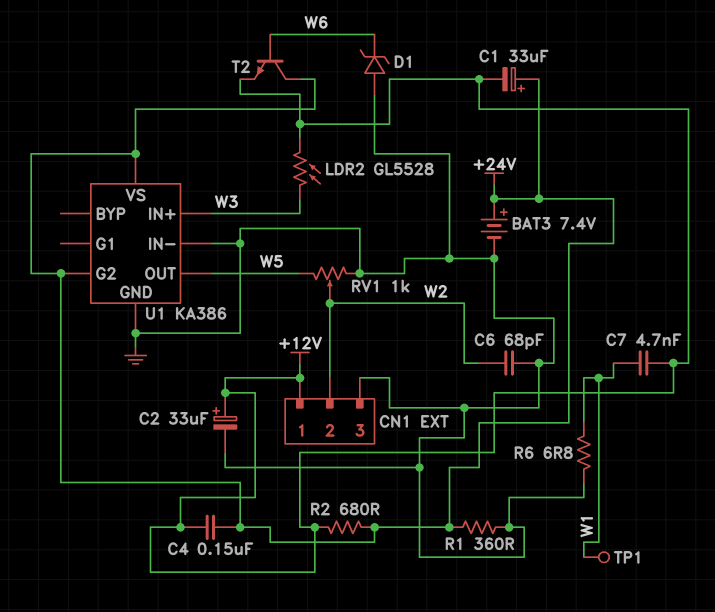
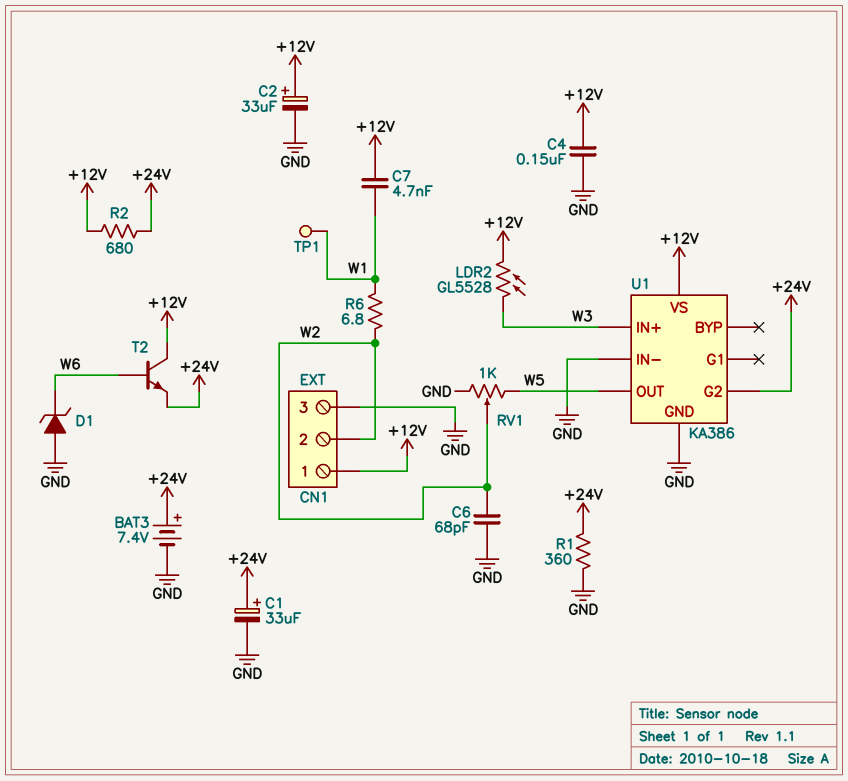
C1: 33uF (plus +24V, minus +12V) -> 33uF (plus +24V, minus GND)
C4: 150nF (+12V, +24V) -> 150nF (+12V, GND)
R6: 6.8 (GND, W1) -> 6.8 (W1, W2)
T2: NPN (B W6, C +24V, E +12V) -> NPN (B W6, C +12V, E +24V)
U1 pin VS: +24V -> +12V

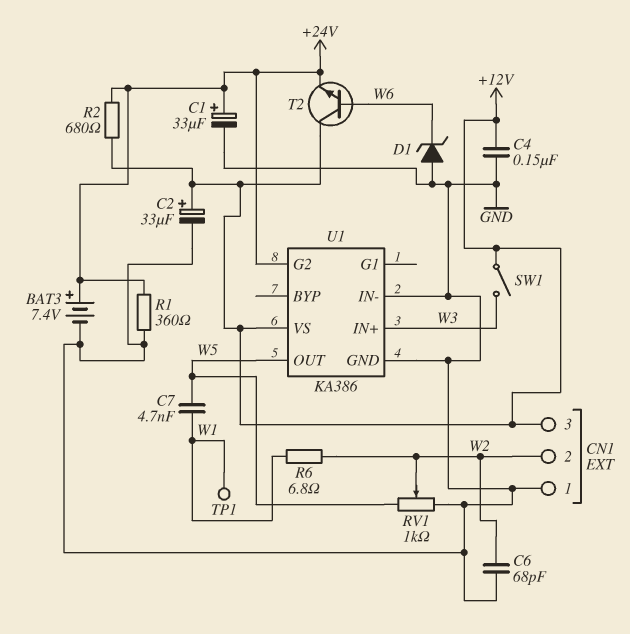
C7: 4.7nF (+12V, W1) -> 4.7nF (W1, W5)
CN1 pin 1: +12V -> GND
CN1 pin 3: GND -> +12V
LDR2: GL5528 (+12V, W3) -> none
SW1: none -> switch (+12V, W3)

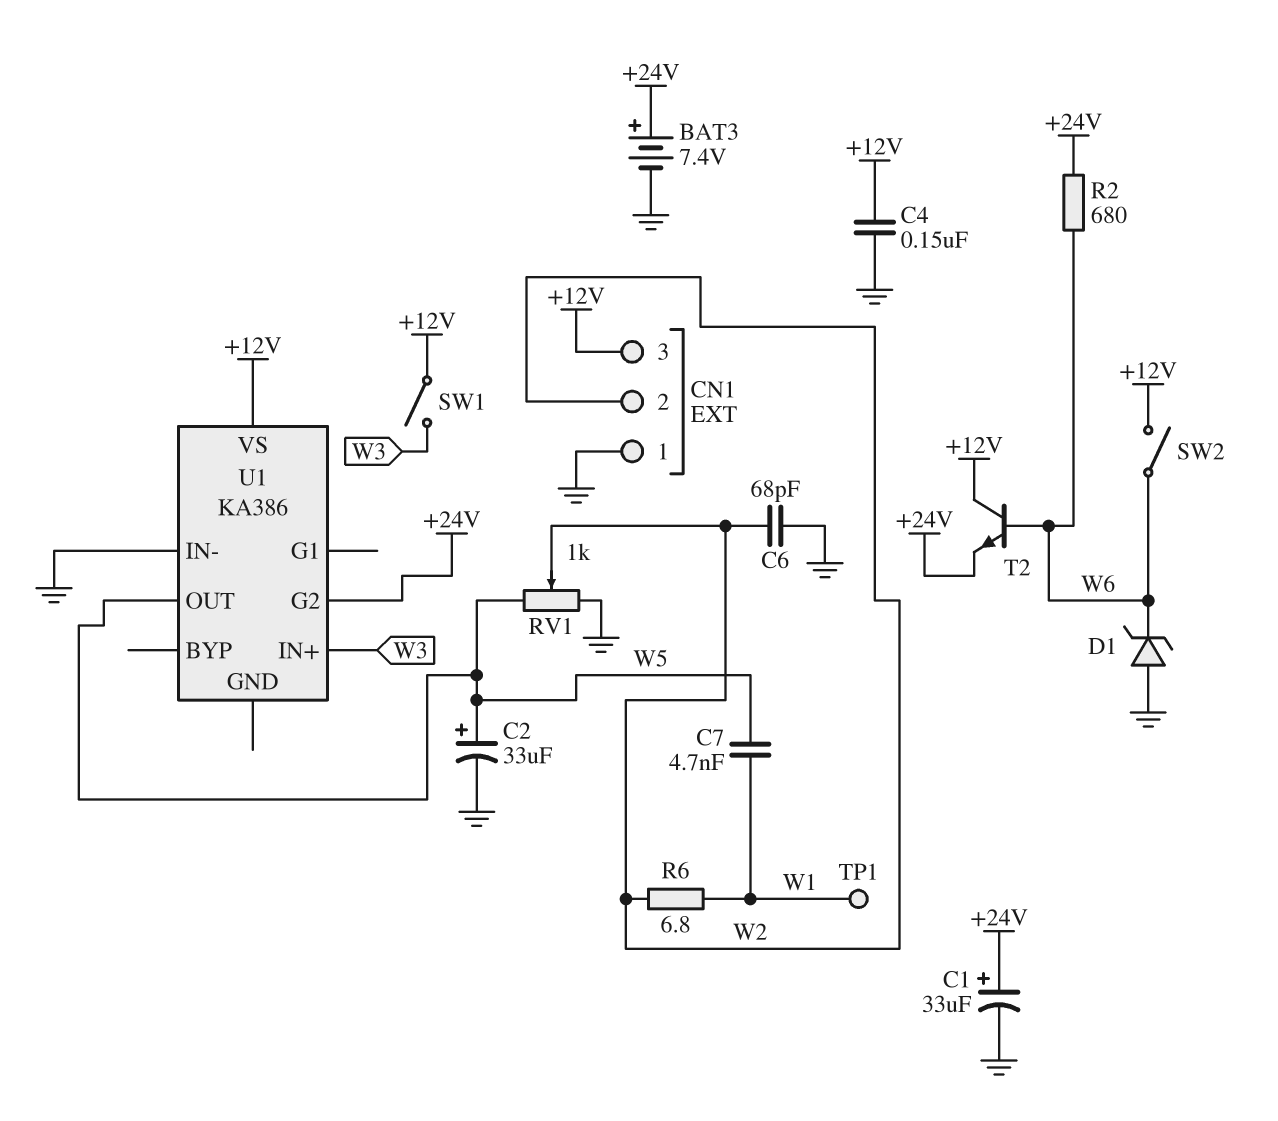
C2: 33uF (plus +12V, minus GND) -> 33uF (plus W5, minus GND)
R1: 360 (+24V, GND) -> none
R2: 680 (+12V, +24V) -> 680 (+24V, W6)
SW2: none -> switch (+12V, W6)
U1 pin GND: GND -> none

